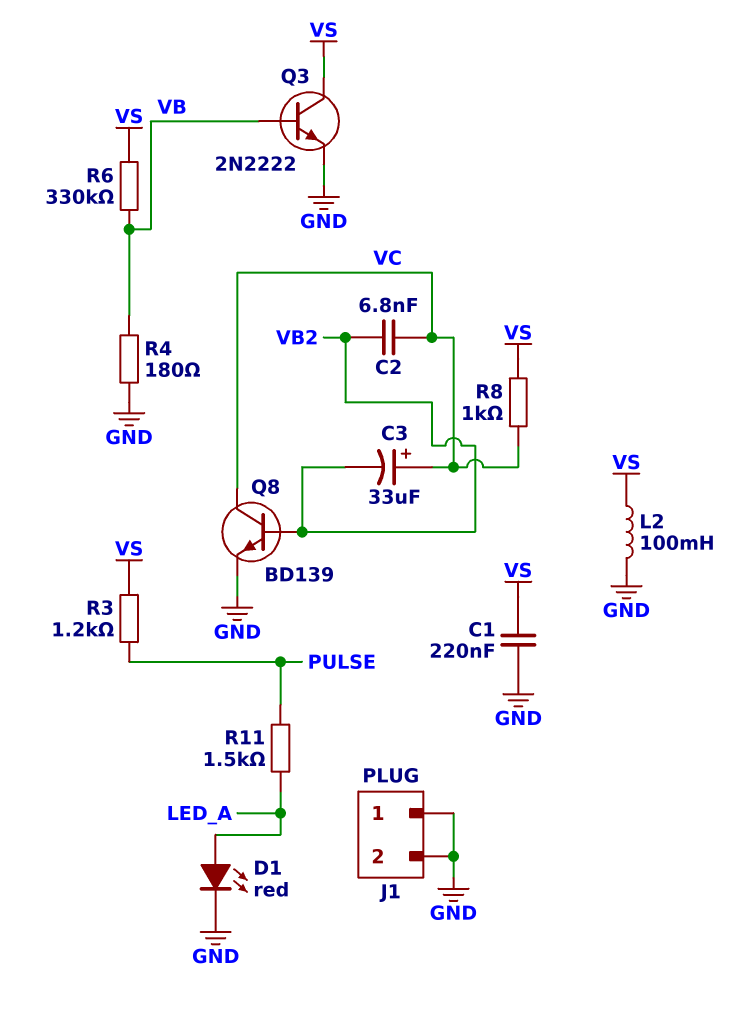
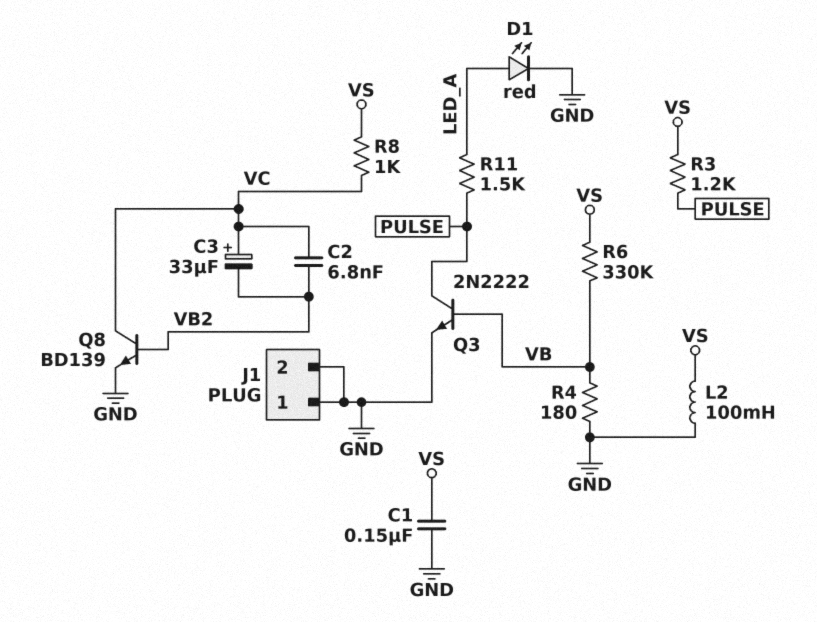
C1: 220nF (GND, VS) -> 150nF (GND, VS)
Q3: NPN 2N2222 (B VB, C VS, E GND) -> NPN 2N2222 (B VB, C PULSE, E GND)

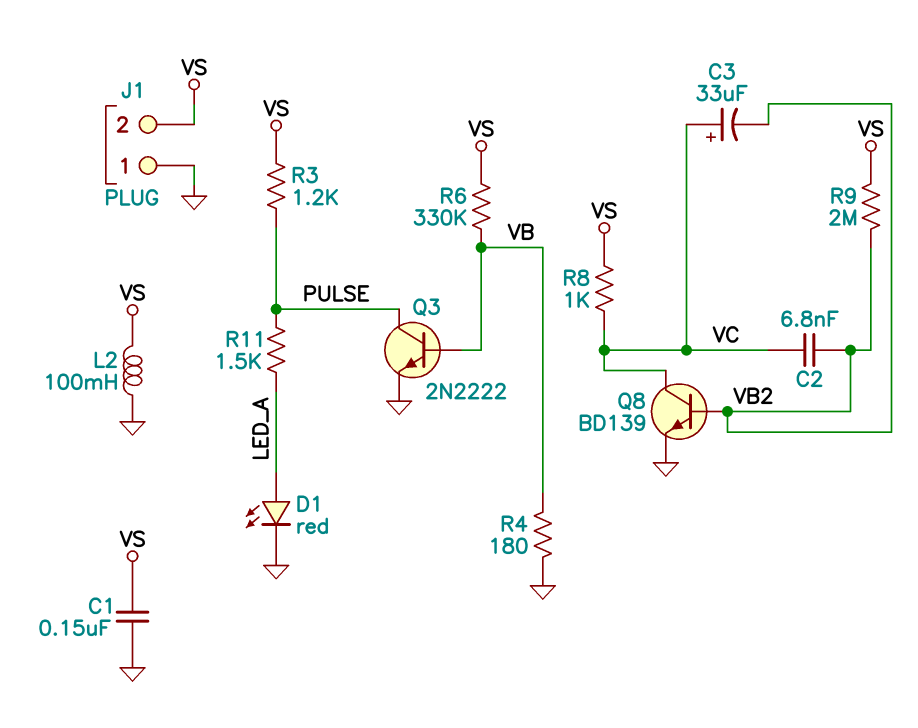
J1 pin 2: GND -> VS
R9: none -> 2M (VB2, VS)

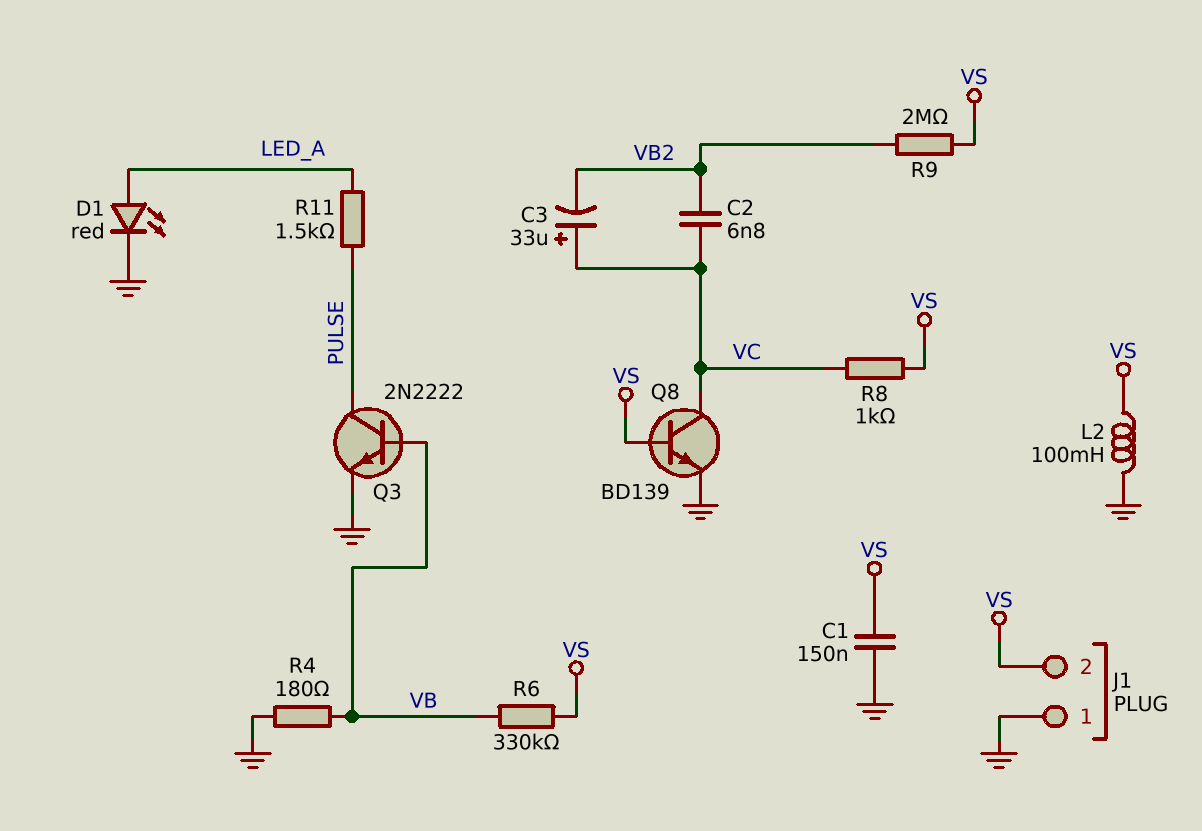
Q8: NPN BD139 (B VB2, C VC, E GND) -> NPN BD139 (B VS, C VC, E GND)
R3: 1.2k (PULSE, VS) -> none

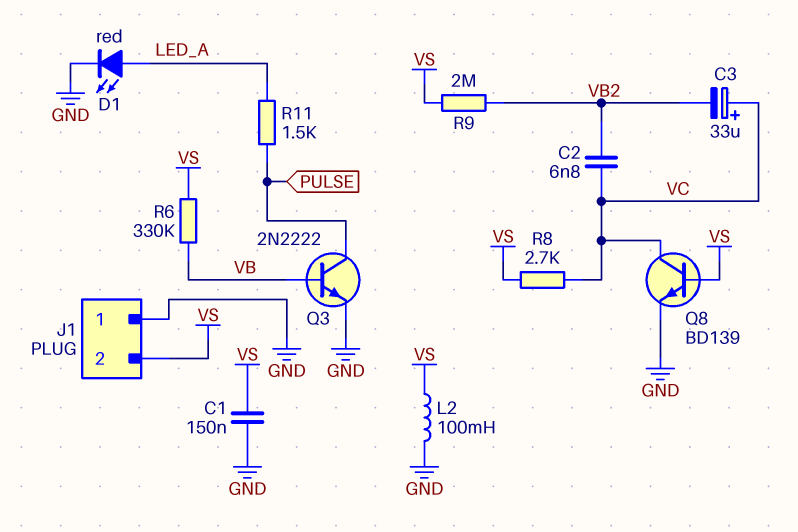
R4: 180 (GND, VB) -> none
R8: 1k (VC, VS) -> 2.7k (VC, VS)

